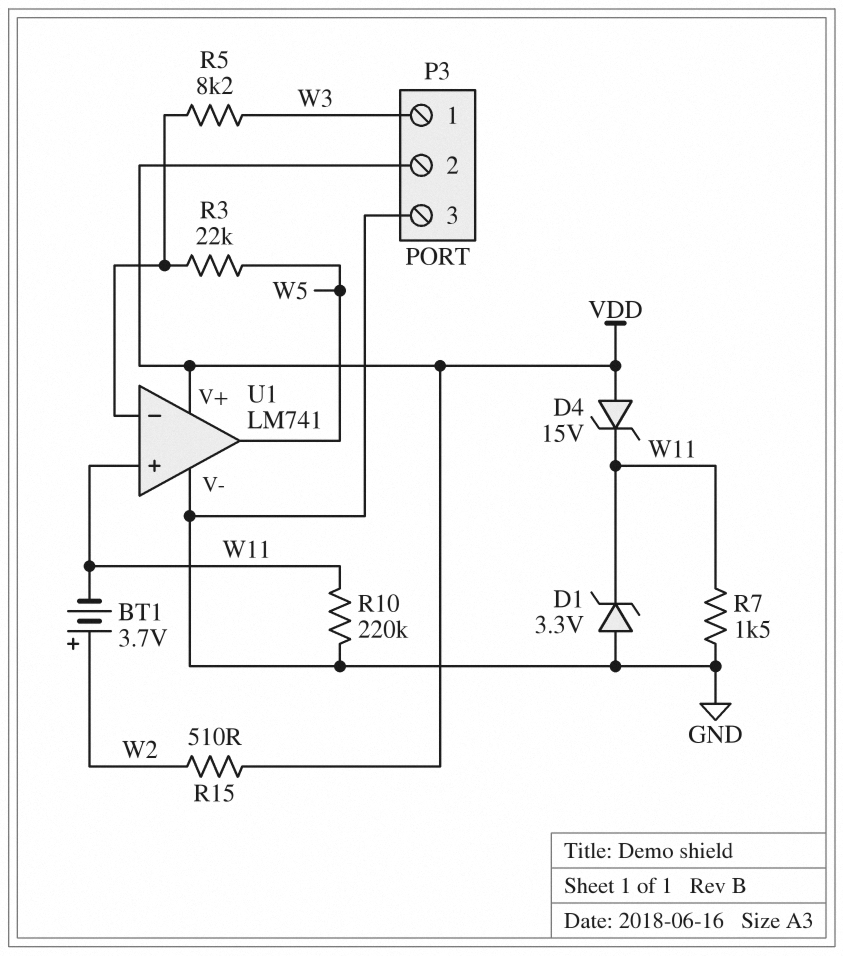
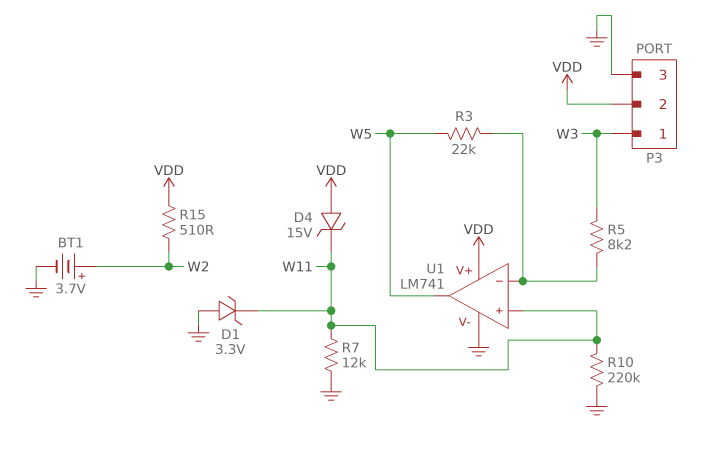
BT1: 3.7V (plus W2, minus W11) -> 3.7V (plus W2, minus GND)
R7: 1.5k (GND, W11) -> 12k (GND, W11)

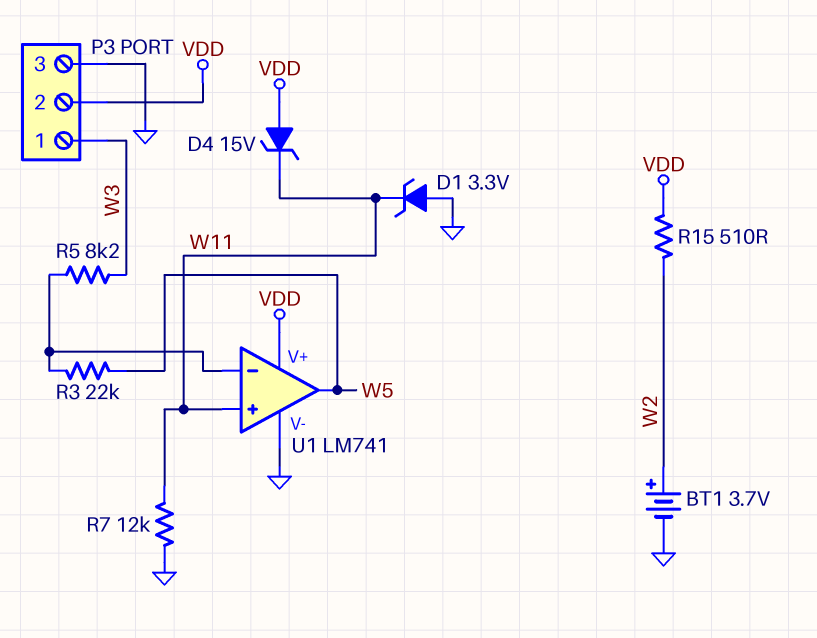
R10: 220k (GND, W11) -> none

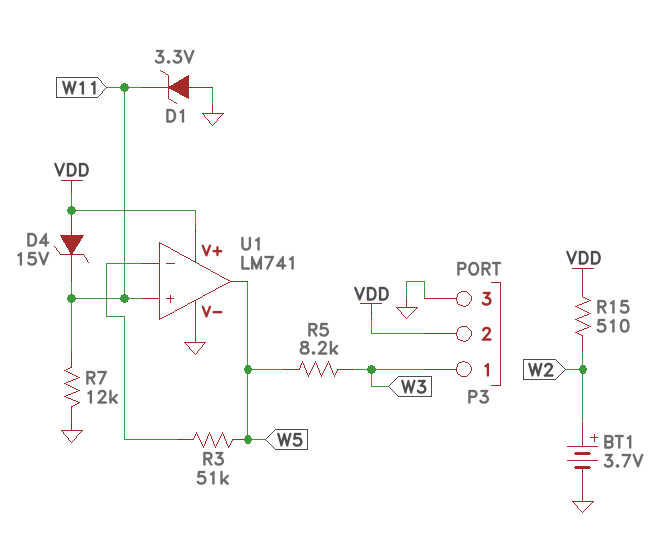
R3: 22k (U1/in-, W5) -> 51k (U1/in-, W5)
R5: 8.2k (U1/in-, W3) -> 8.2k (W3, W5)

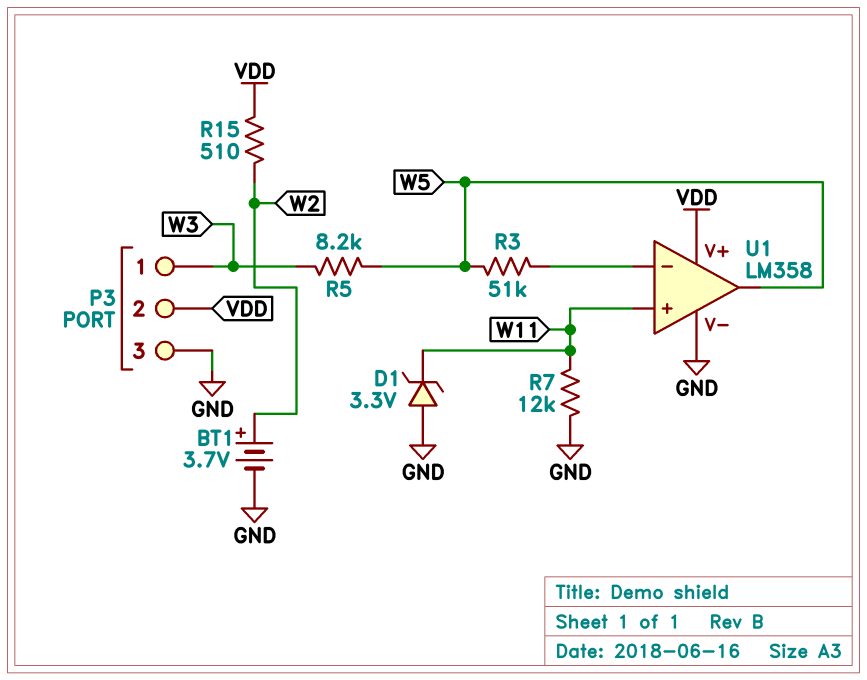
D4: zener 15V (A VDD, K W11) -> none
U1: LM741 -> LM358

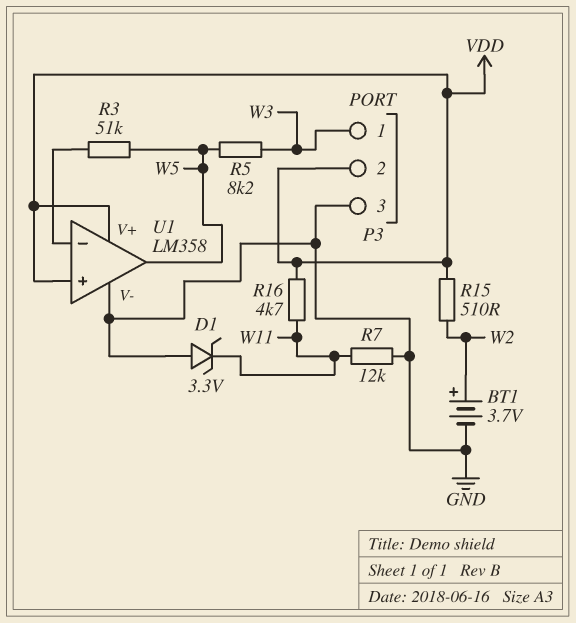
R16: none -> 4.7k (VDD, W11)
U1 pin in+: W11 -> VDD

